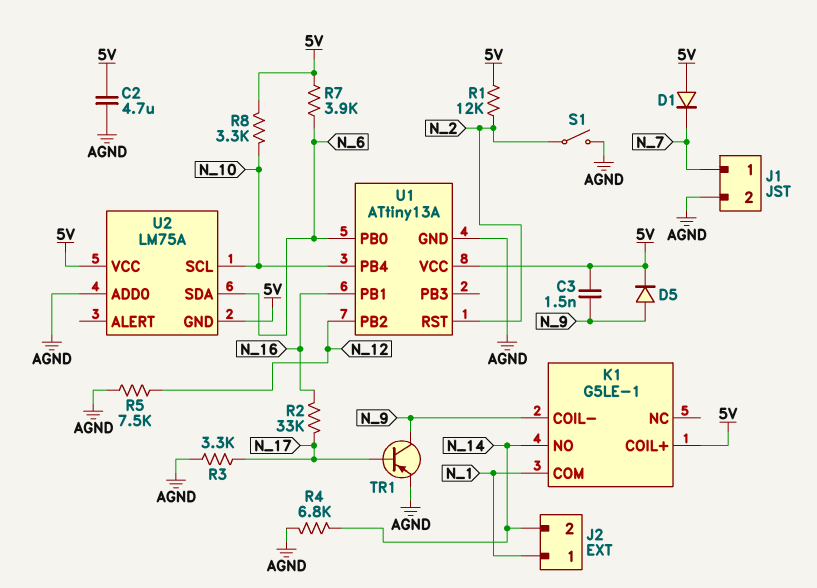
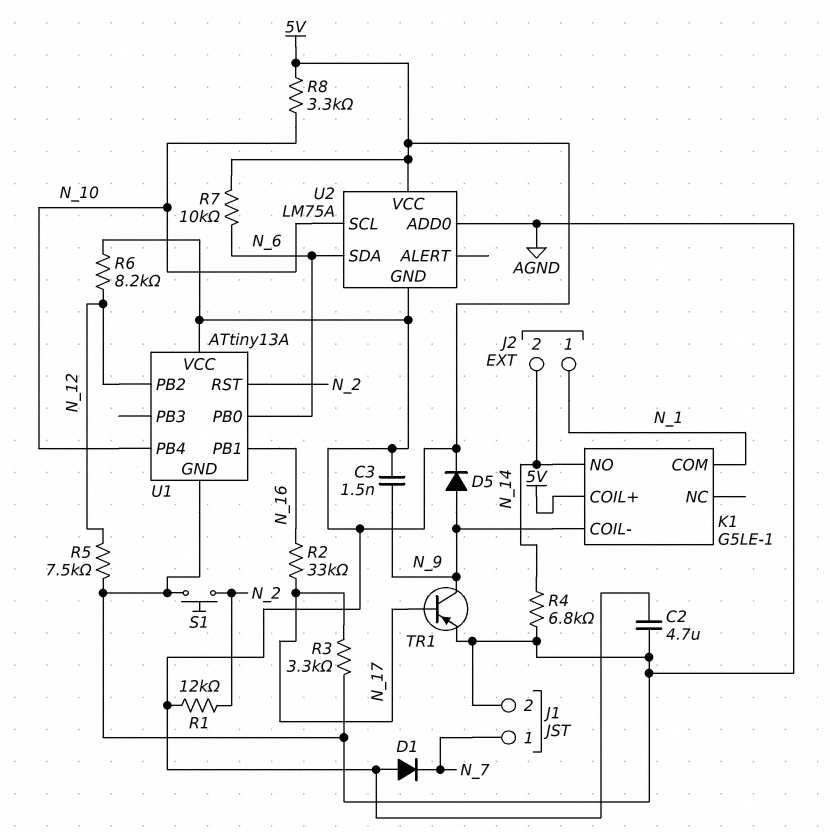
R6: none -> 8.2k (5V, N_12)
R7: 3.9k (5V, N_6) -> 10k (5V, N_6)
S1: switch (AGND, N_2) -> button (AGND, N_2)

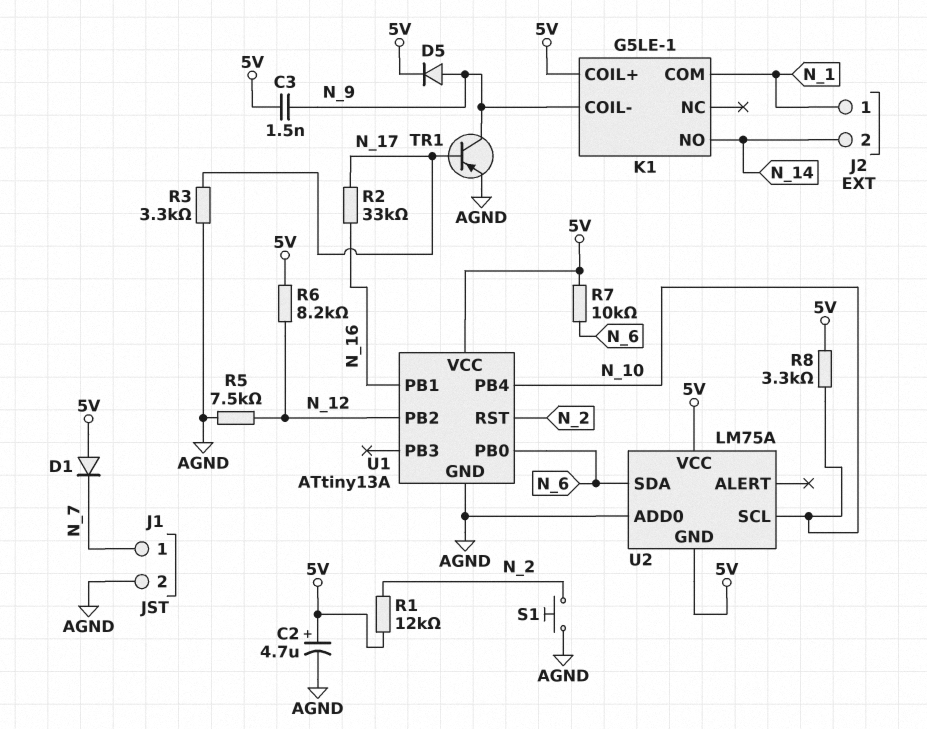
C2: 4.7uF (5V, AGND) -> 4.7uF (plus 5V, minus AGND)
R4: 6.8k (AGND, N_14) -> none

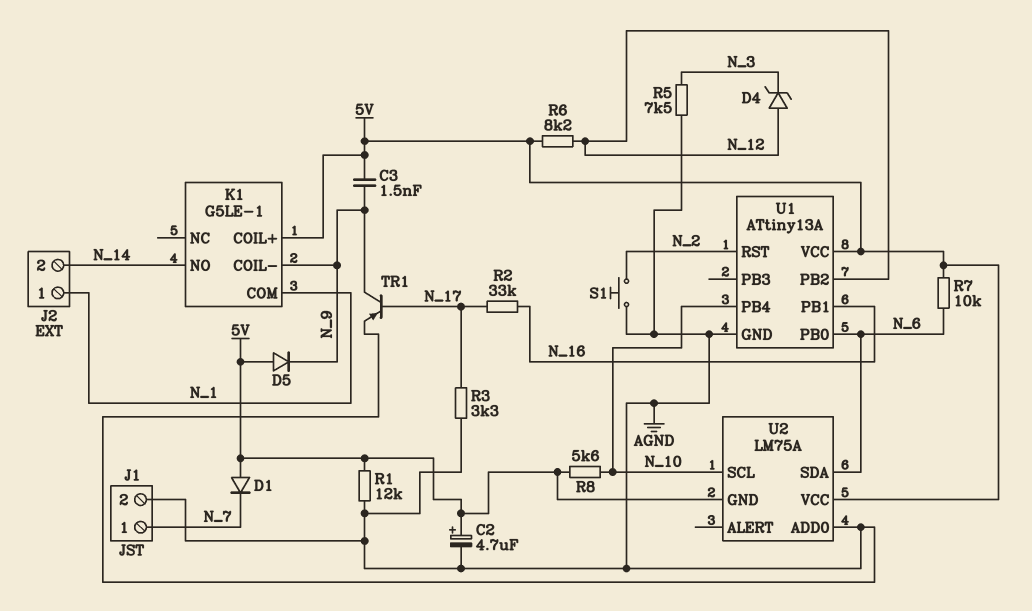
D4: none -> zener (A N_12, K N_3)
D5: diode (A N_9, K 5V) -> diode (A 5V, K N_9)
R1: 12k (5V, N_2) -> 12k (5V, AGND)
R5: 7.5k (AGND, N_12) -> 7.5k (AGND, N_3)
R8: 3.3k (5V, N_10) -> 5.6k (5V, N_10)

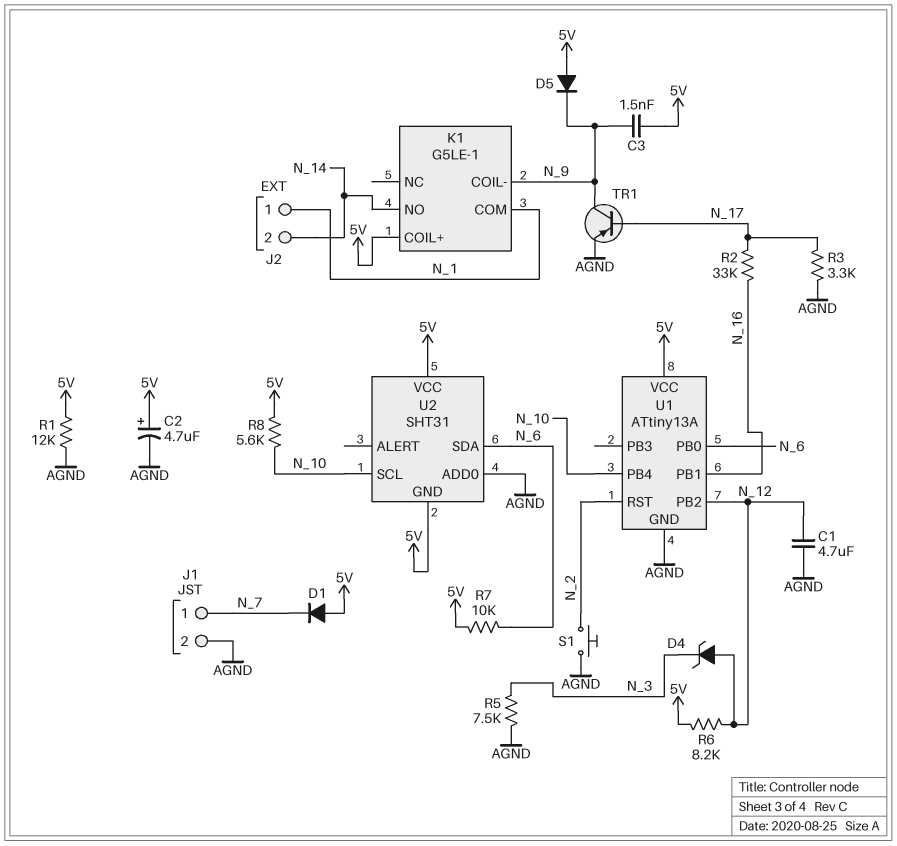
C1: none -> 4.7uF (AGND, N_12)
U2: LM75A -> SHT31

